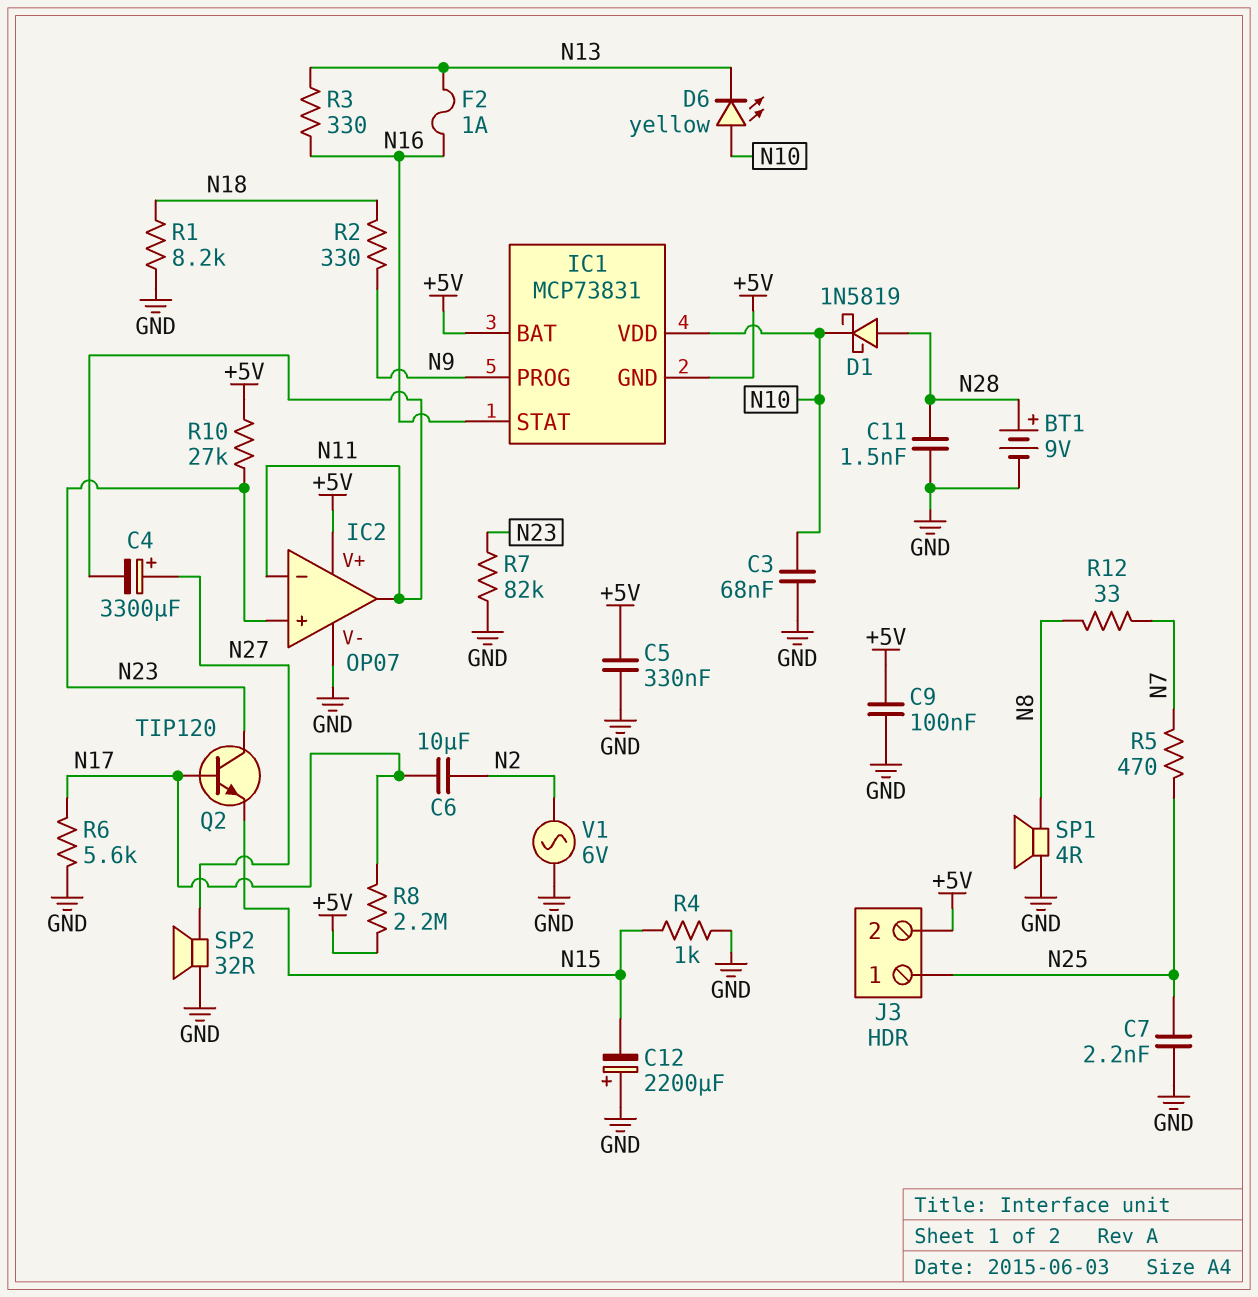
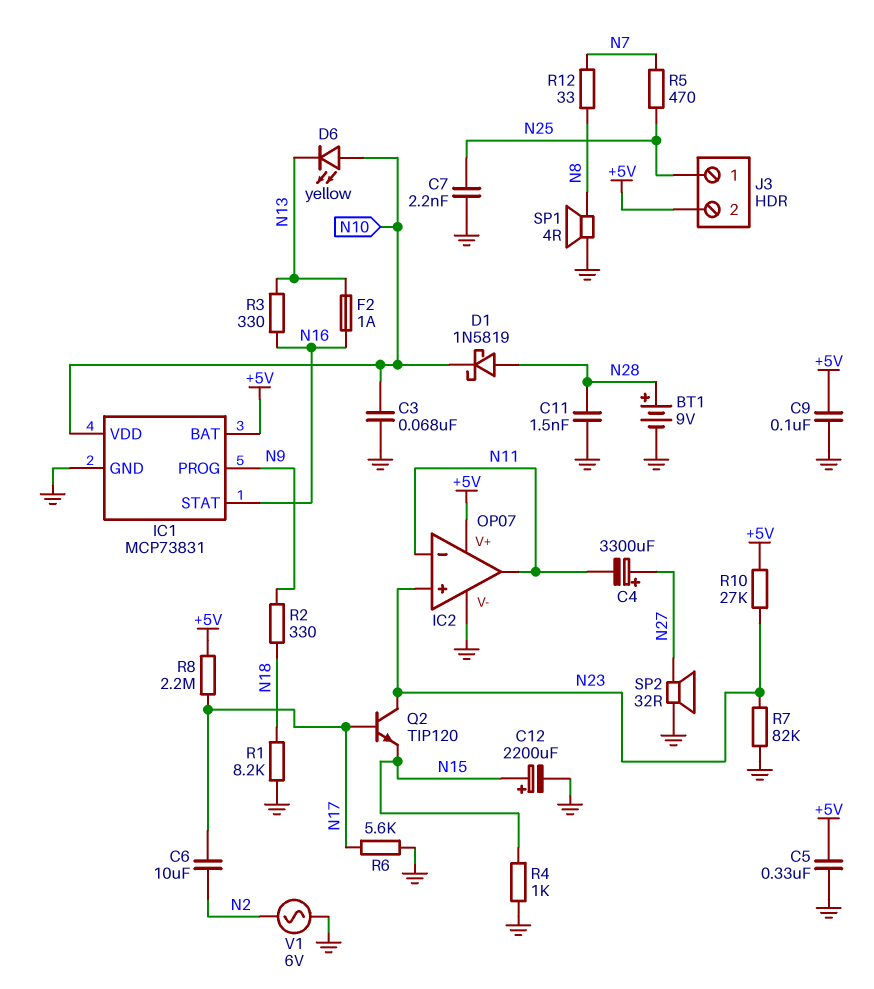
C12: 2200uF (plus GND, minus N15) -> 2200uF (plus N15, minus GND)
IC1 pin GND: +5V -> GND

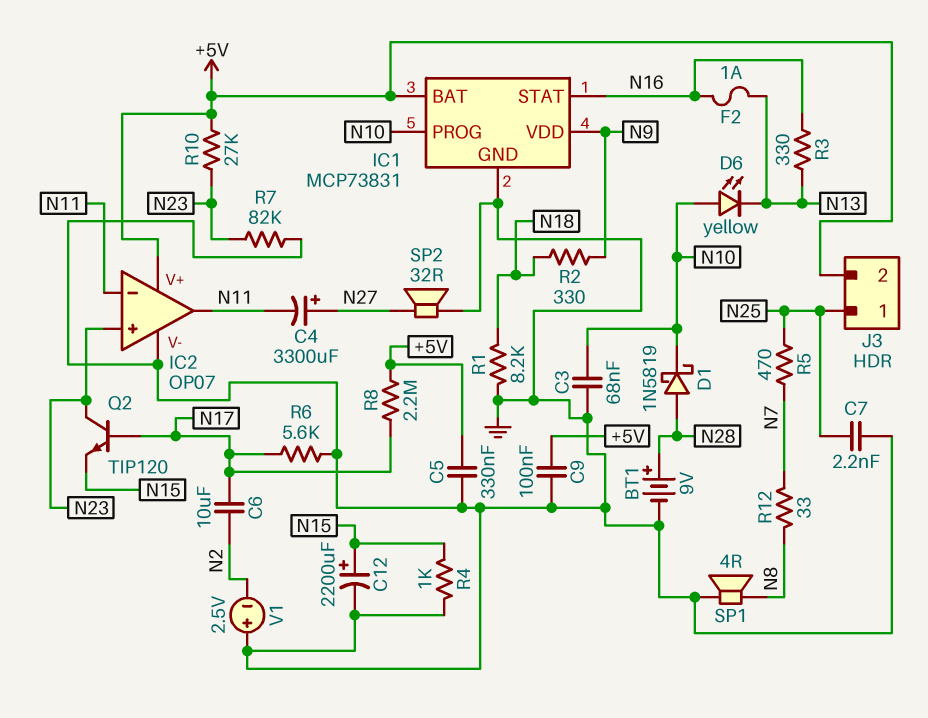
C11: 1.5nF (GND, N28) -> none
IC1 pin PROG: N9 -> N10
IC1 pin VDD: N10 -> N9
V1: AC 6V (GND, N2) -> 2.5V (plus GND, minus N2)

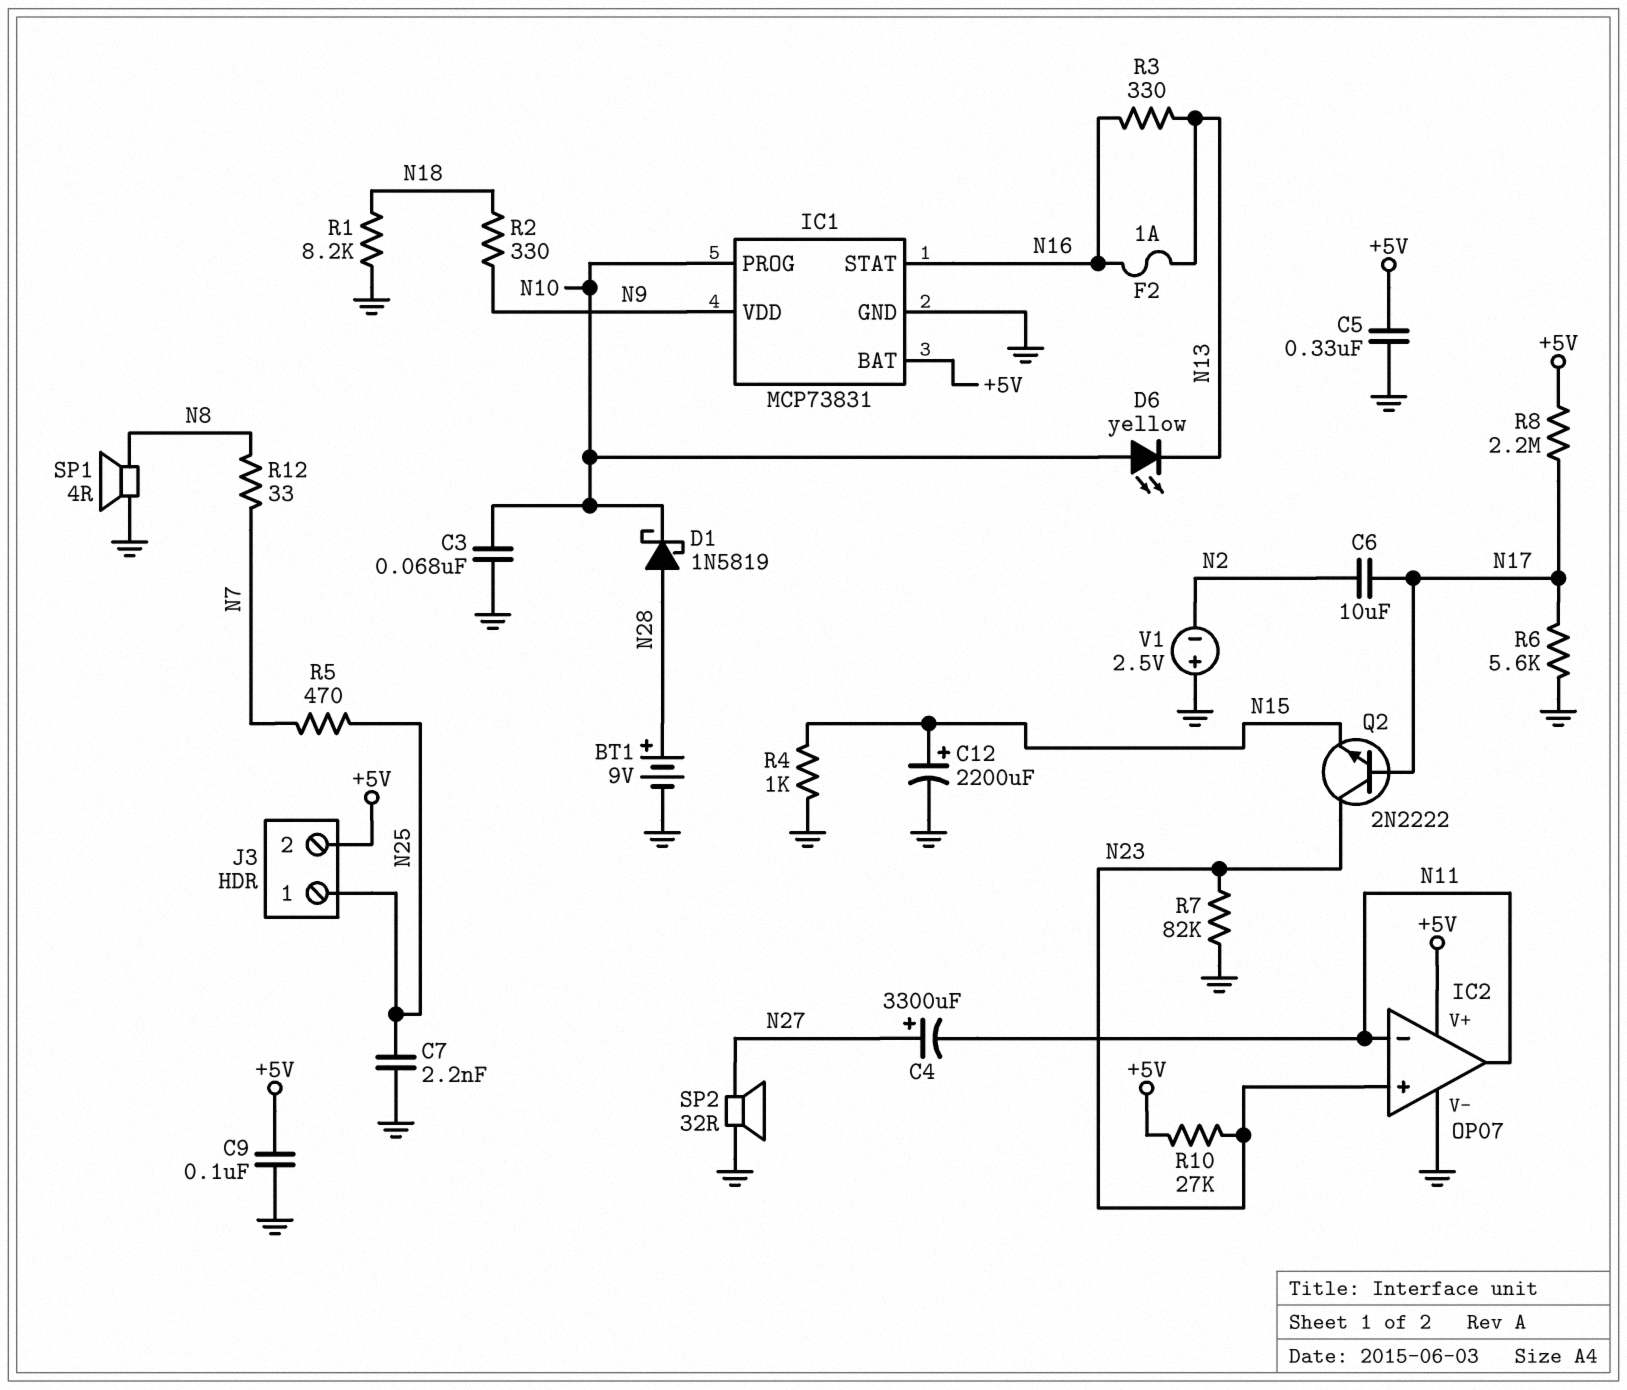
Q2: NPN TIP120 (B N17, C N23, E N15) -> NPN 2N2222 (B N17, C N23, E N15)

